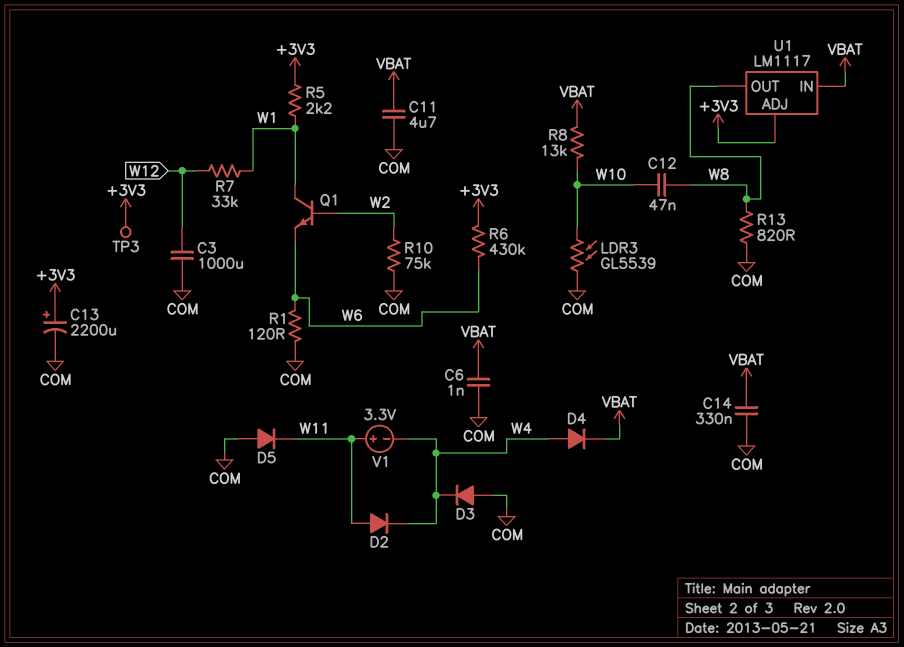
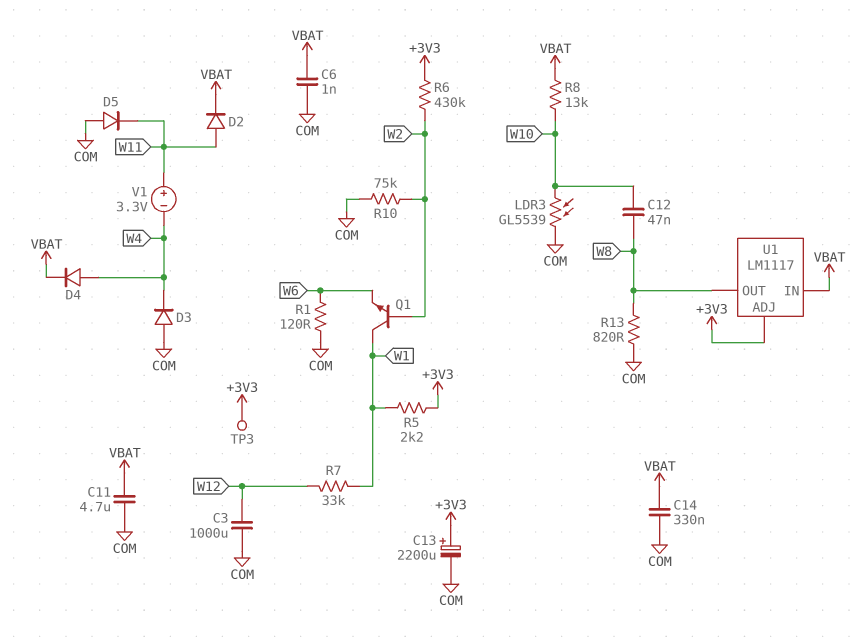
D2: diode (A W11, K W4) -> diode (A W11, K VBAT)
R6: 430k (+3V3, W6) -> 430k (+3V3, W2)

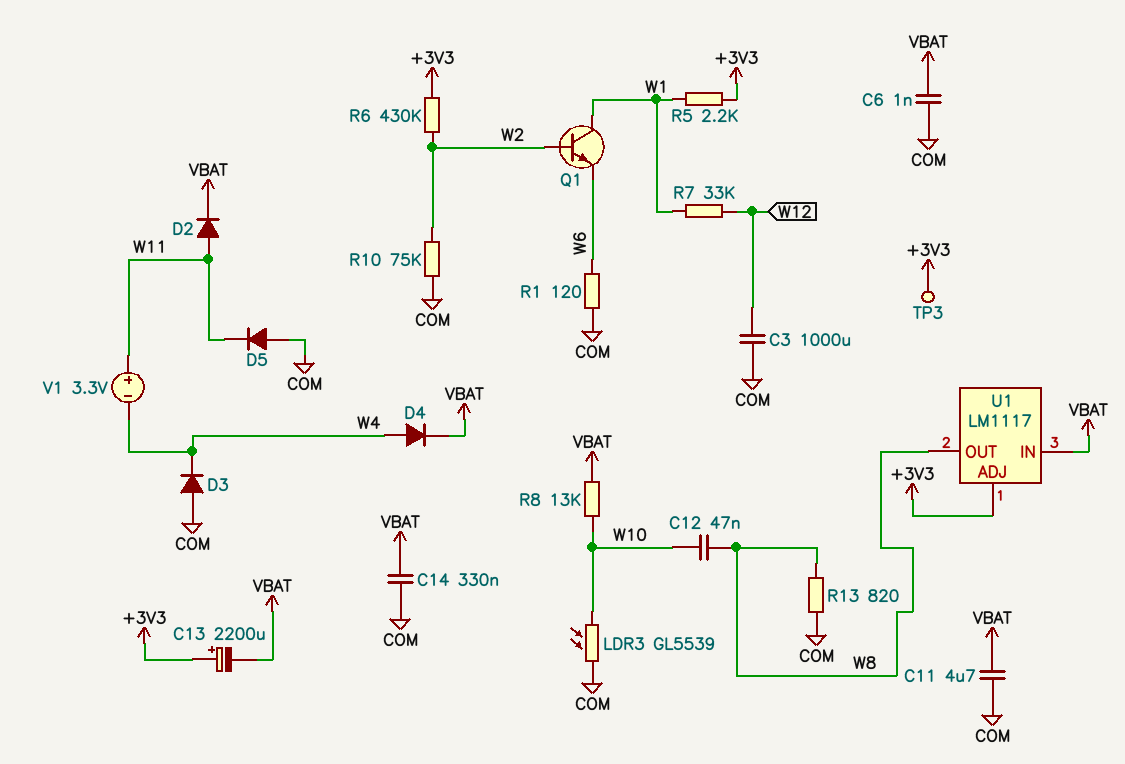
C13: 2200uF (plus +3V3, minus COM) -> 2200uF (plus +3V3, minus VBAT)

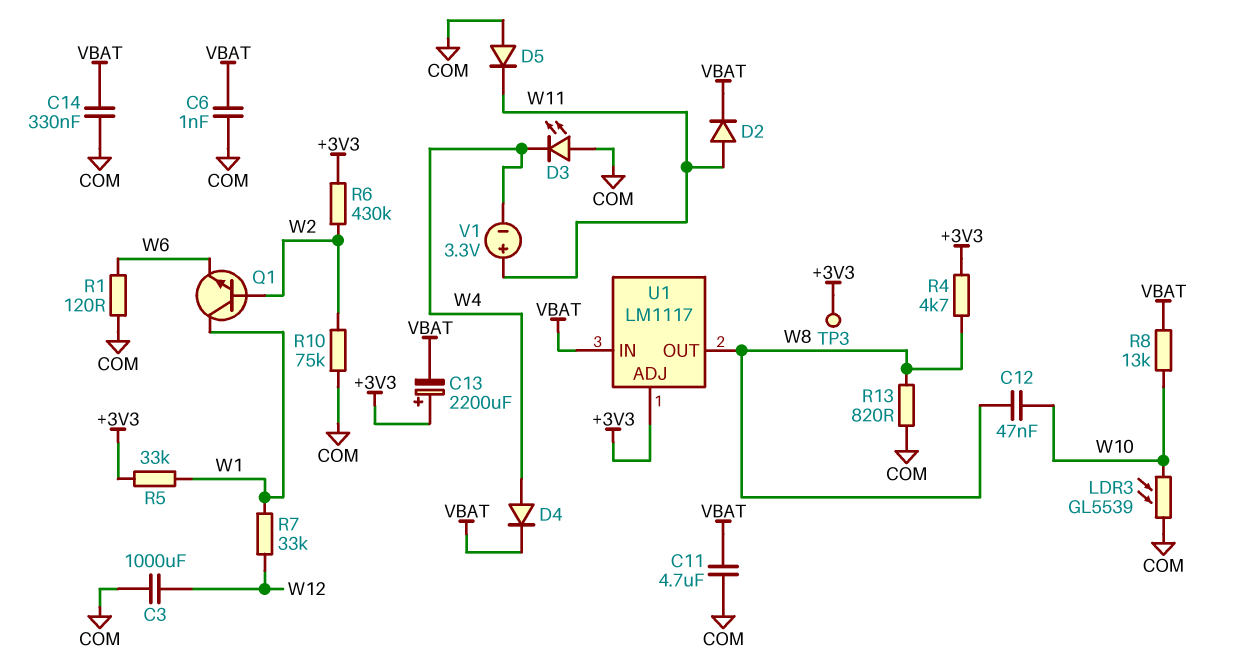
D3: diode (A COM, K W4) -> LED (A COM, K W4)
R4: none -> 4.7k (+3V3, W8)
R5: 2.2k (+3V3, W1) -> 33k (+3V3, W1)

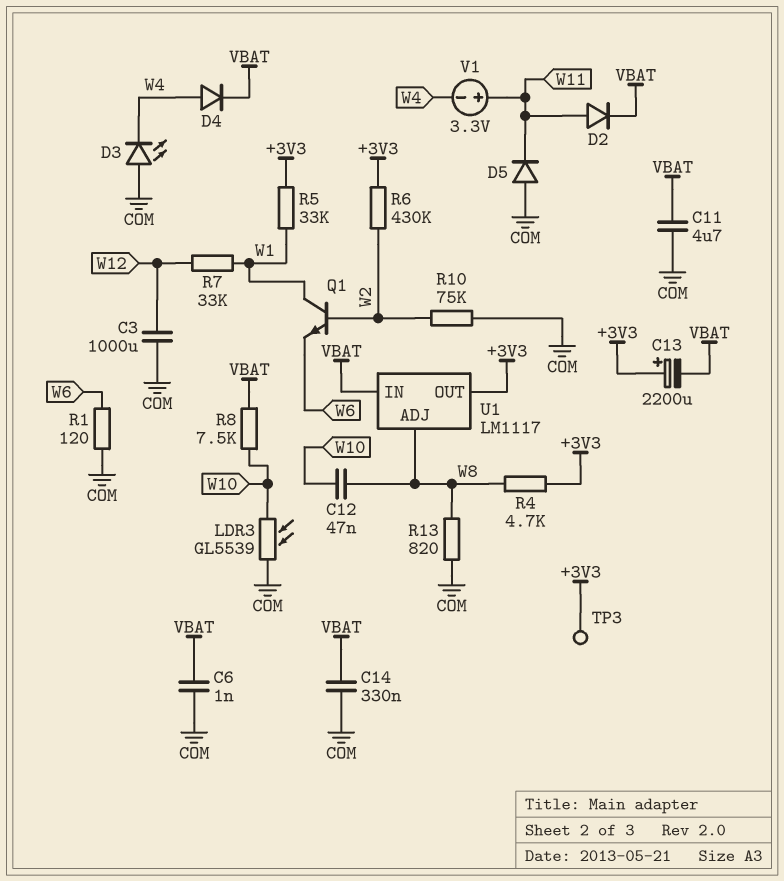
R8: 13k (VBAT, W10) -> 7.5k (VBAT, W10)
U1 pin ADJ: +3V3 -> W8
U1 pin OUT: W8 -> +3V3

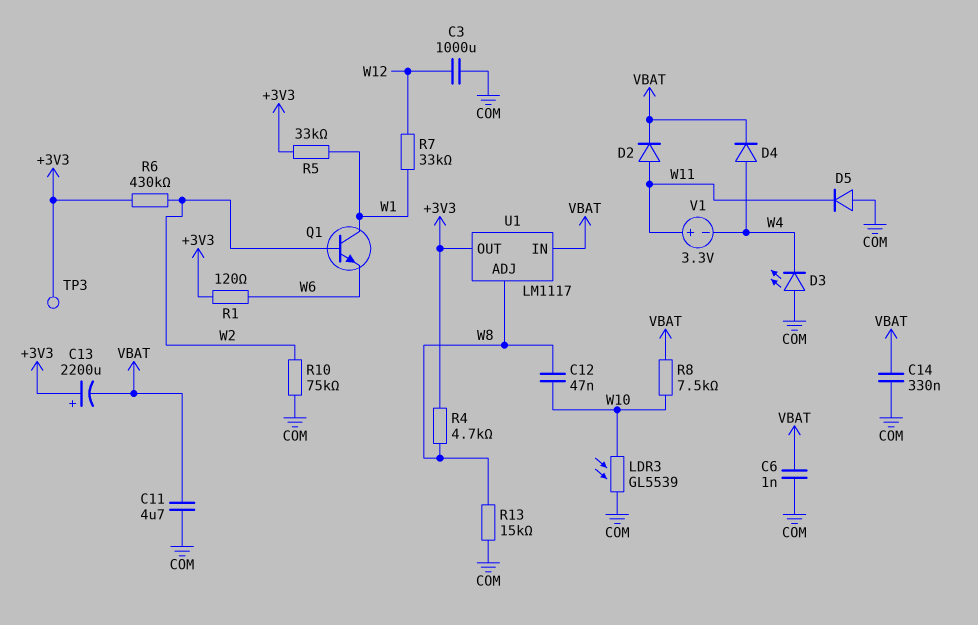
R1: 120 (COM, W6) -> 120 (+3V3, W6)
R13: 820 (COM, W8) -> 15k (COM, W8)

